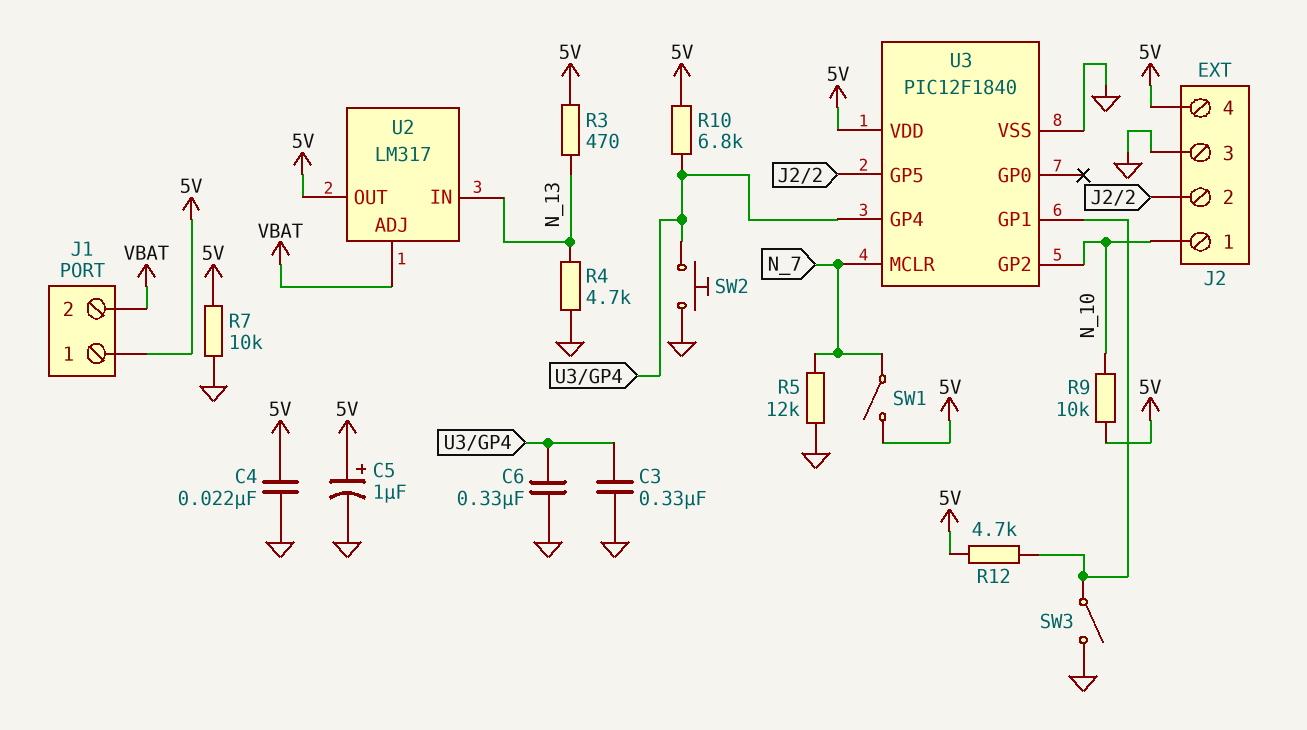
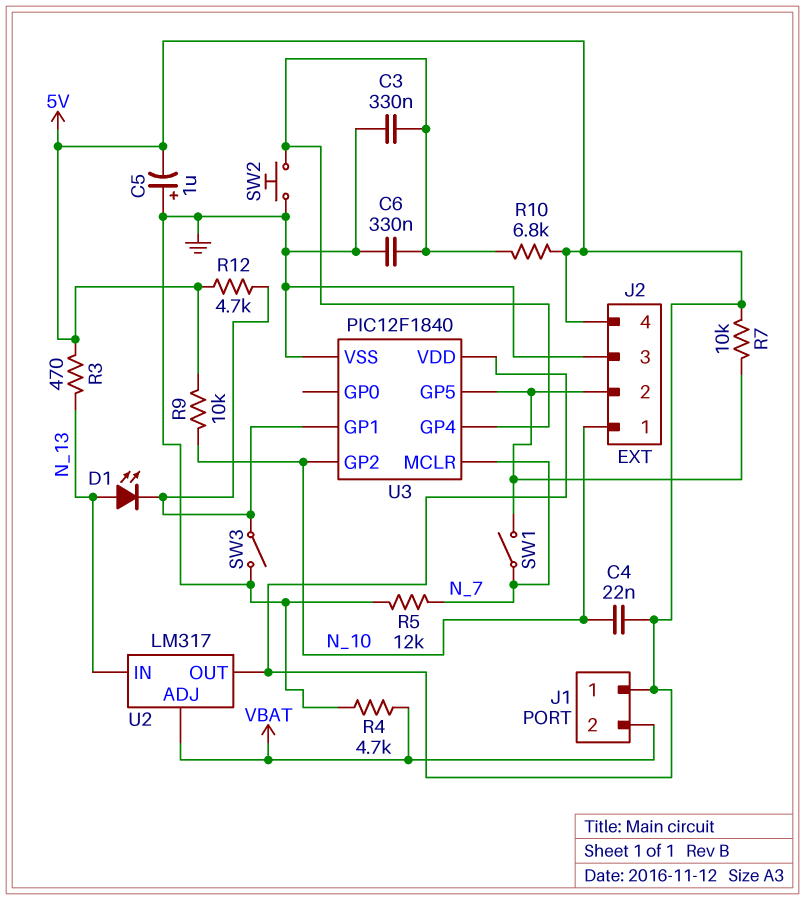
C4: 22nF (5V, GND) -> 22nF (5V, N_10)
C5: 1uF (plus 5V, minus GND) -> 1uF (plus GND, minus 5V)
D1: none -> LED (A N_13, K U3/GP1)
R4: 4.7k (GND, N_13) -> 4.7k (GND, VBAT)
R7: 10k (5V, GND) -> 10k (5V, J2/2)
SW1: switch (5V, N_7) -> switch (J2/2, N_7)

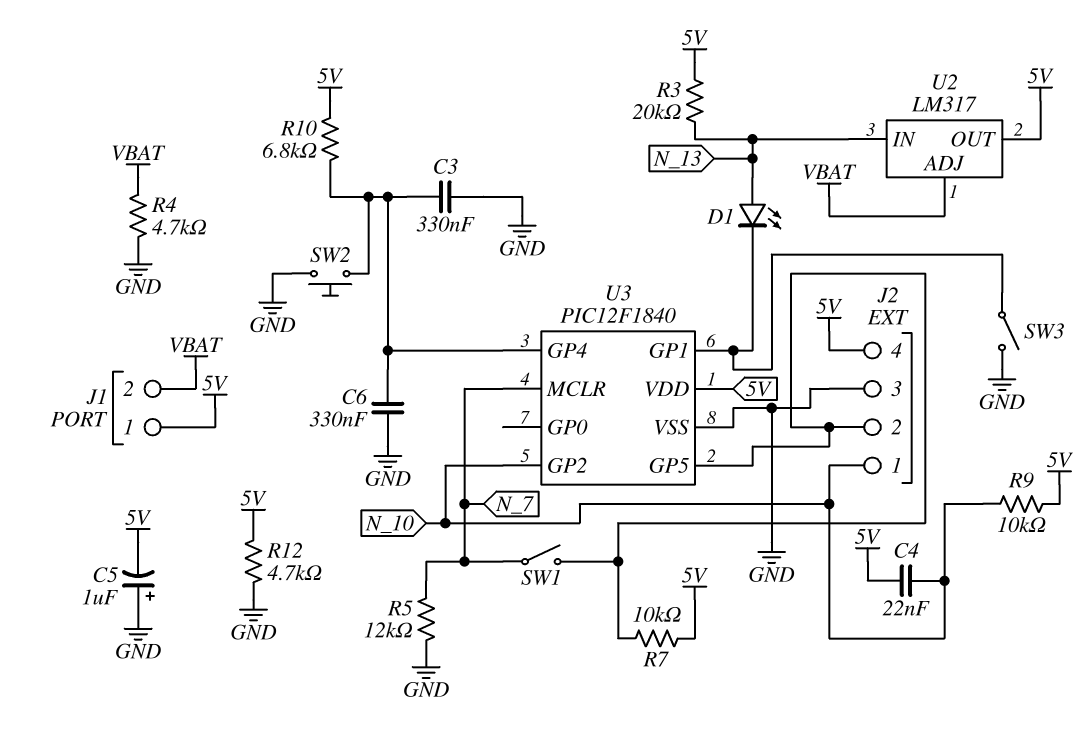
R3: 470 (5V, N_13) -> 20k (5V, N_13)
R12: 4.7k (5V, U3/GP1) -> 4.7k (5V, GND)

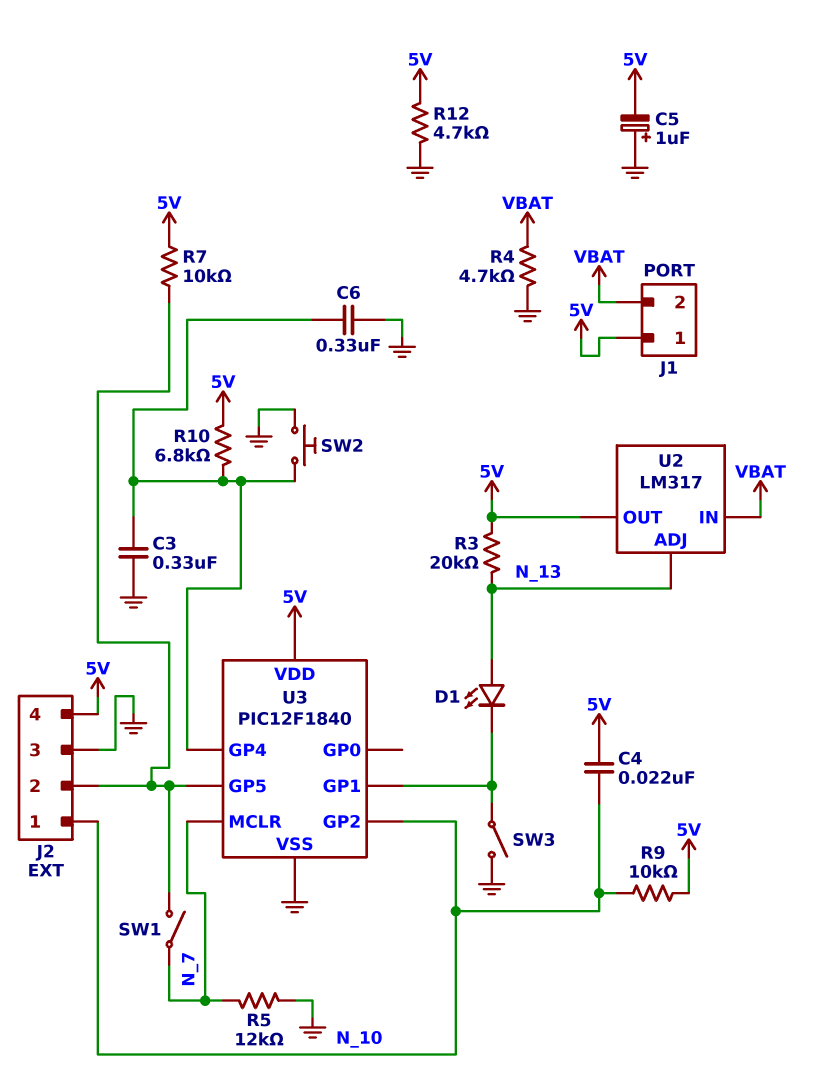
U2 pin ADJ: VBAT -> N_13
U2 pin IN: N_13 -> VBAT

